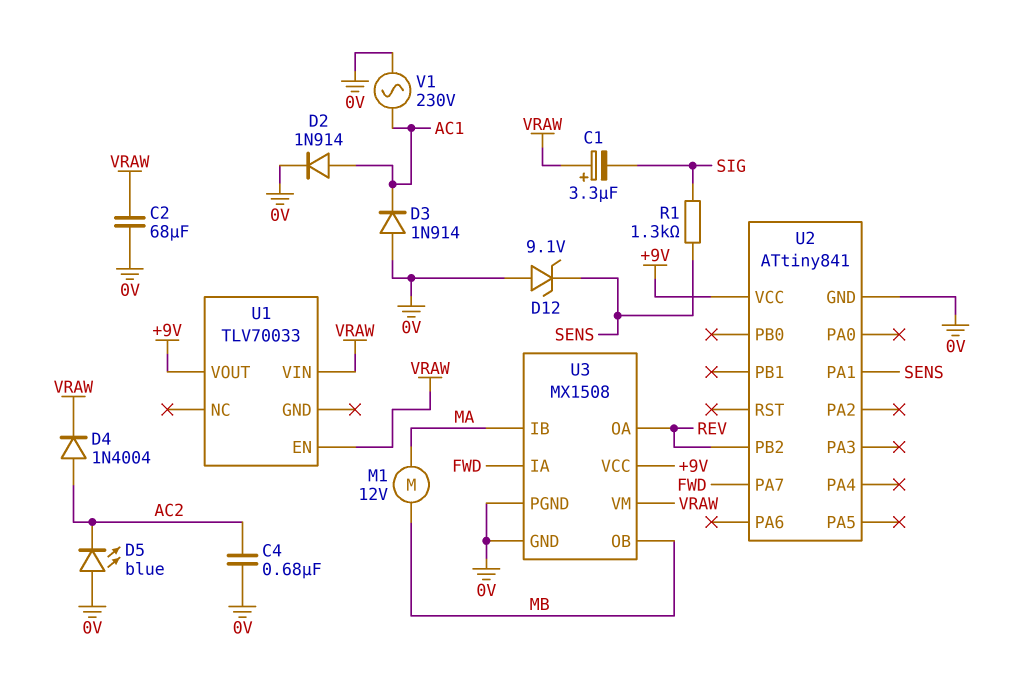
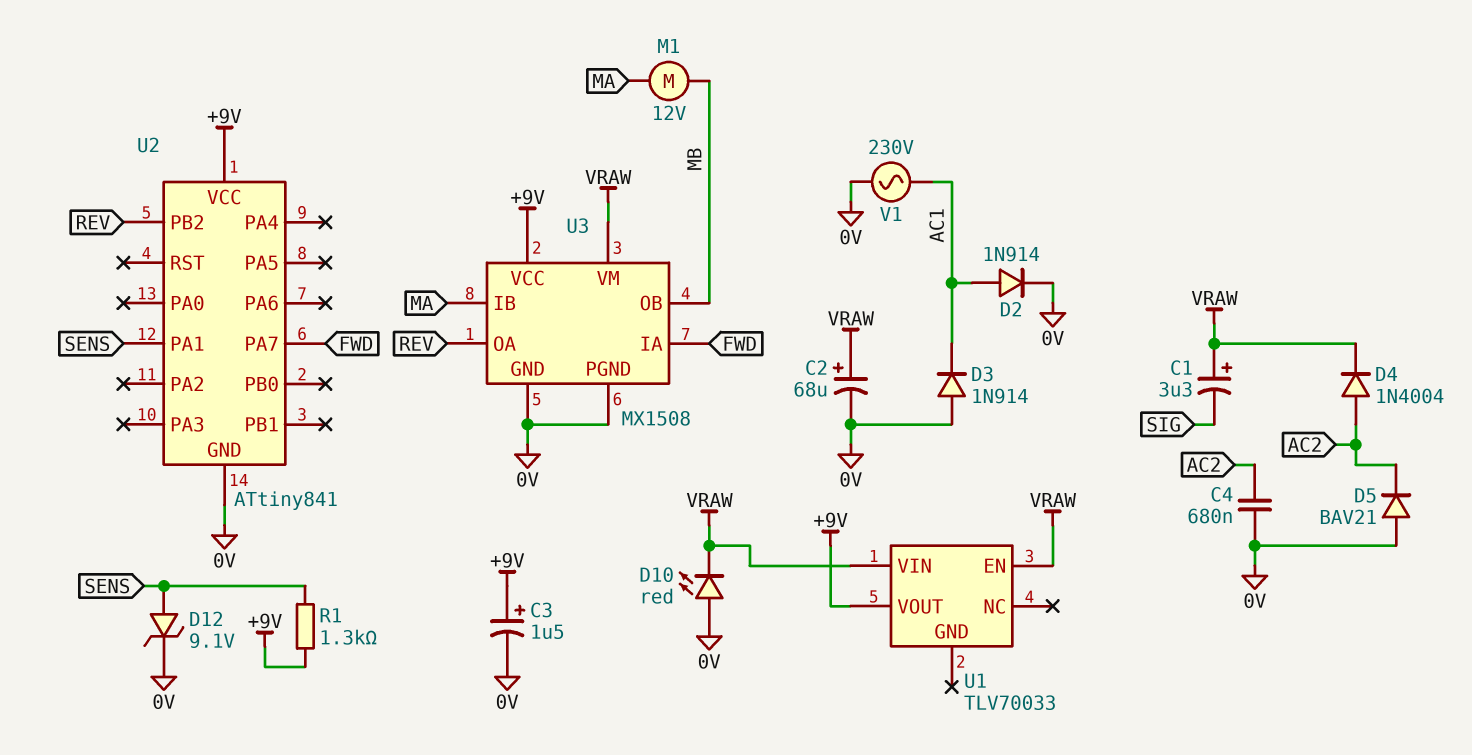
C2: 68uF (0V, VRAW) -> 68uF (plus VRAW, minus 0V)
C3: none -> 1.5uF (plus +9V, minus 0V)
D5: LED blue (A 0V, K AC2) -> diode BAV21 (A 0V, K AC2)
D10: none -> LED red (A 0V, K VRAW)
D12: zener 9.1V (A 0V, K SENS) -> zener 9.1V (A SENS, K 0V)
R1: 1.3k (SENS, SIG) -> 1.3k (+9V, SENS)

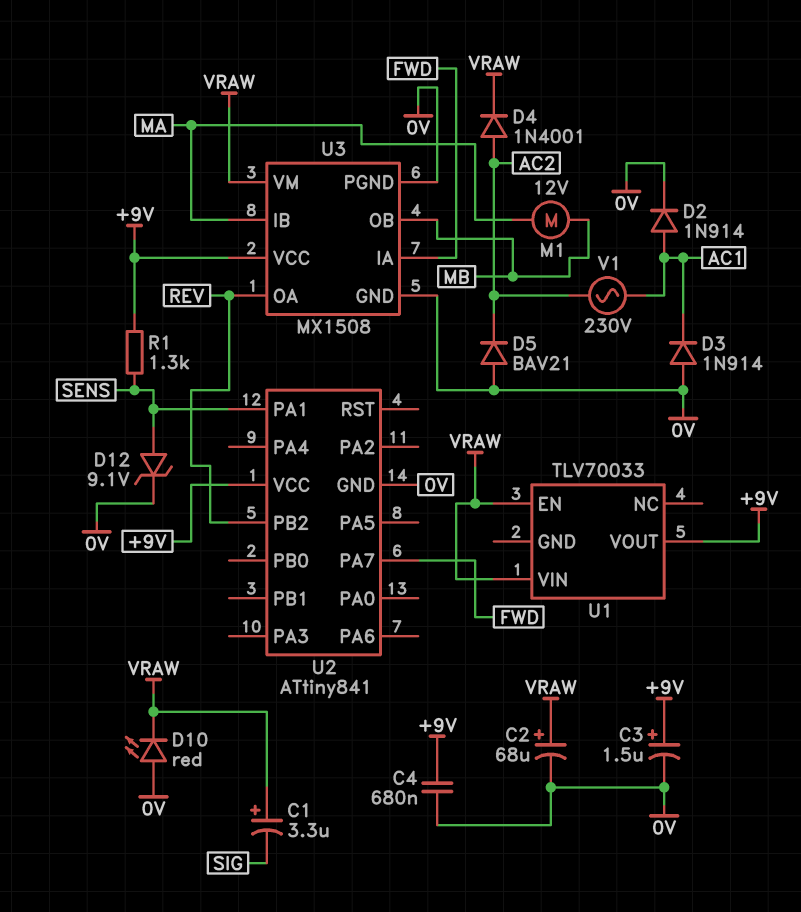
C4: 680nF (0V, AC2) -> 680nF (+9V, 0V)
D4: diode 1N4004 (A AC2, K VRAW) -> diode 1N4001 (A AC2, K VRAW)
V1: AC 230V (0V, AC1) -> AC 230V (AC1, AC2)

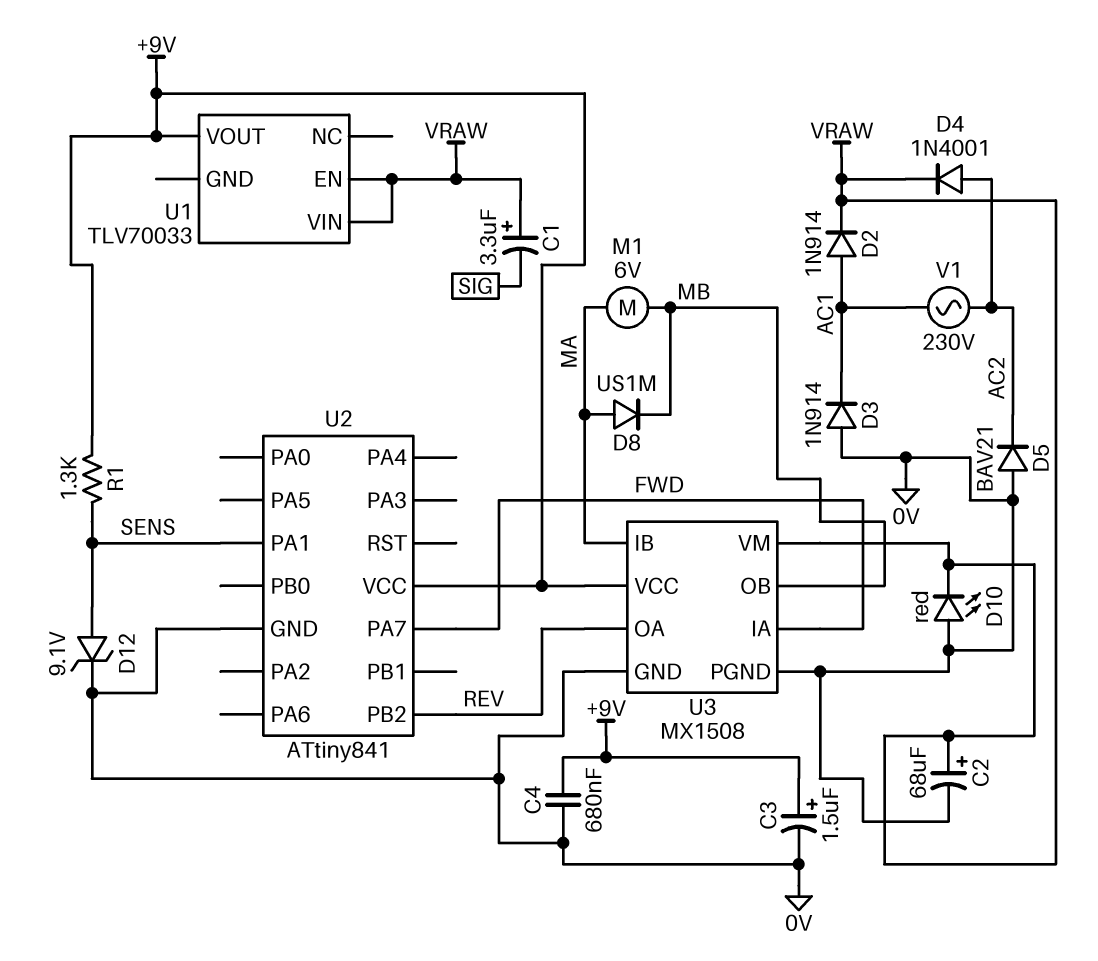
D2: diode 1N914 (A AC1, K 0V) -> diode 1N914 (A AC1, K VRAW)
D8: none -> diode US1M (A MA, K MB)
M1: motor 12V (MA, MB) -> motor 6V (MA, MB)

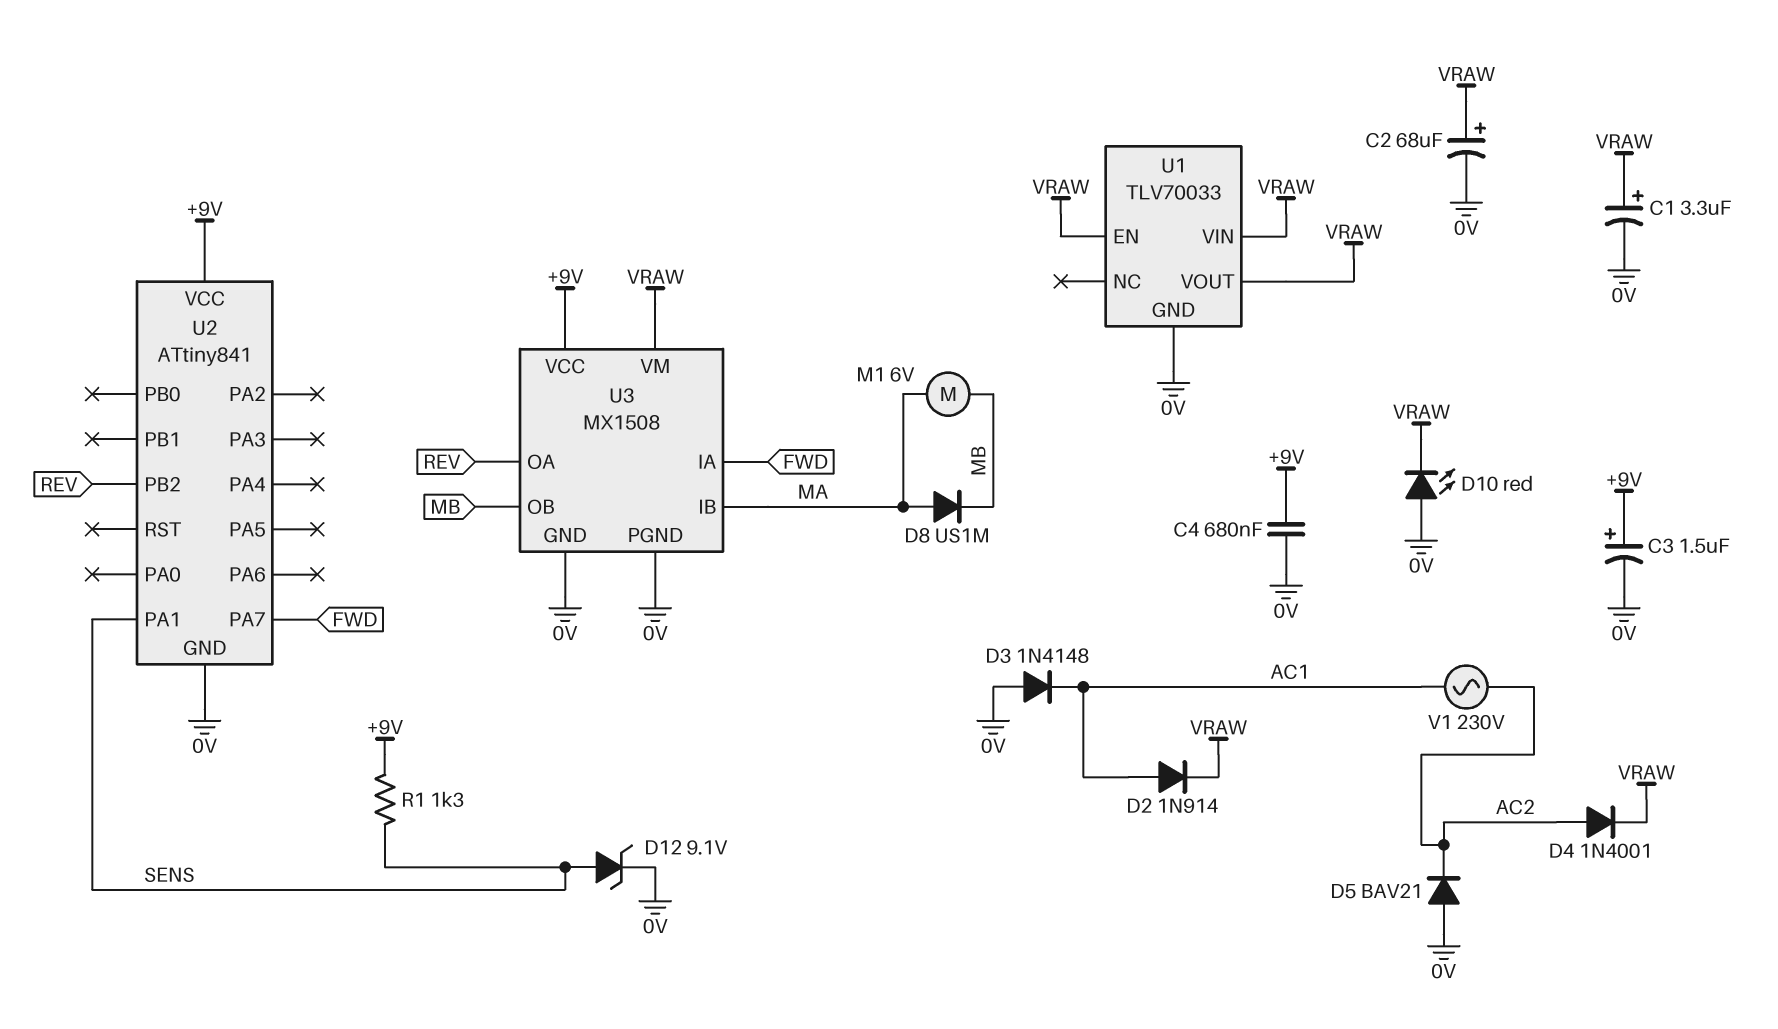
C1: 3.3uF (plus VRAW, minus SIG) -> 3.3uF (plus VRAW, minus 0V)
D3: diode 1N914 (A 0V, K AC1) -> diode 1N4148 (A 0V, K AC1)
U1 pin GND: none -> 0V
U1 pin VOUT: +9V -> VRAW

